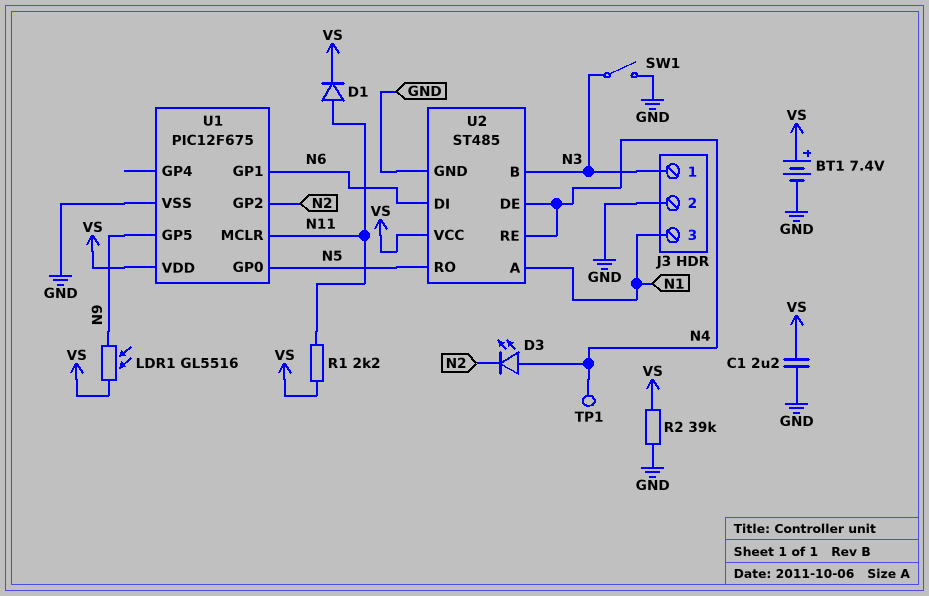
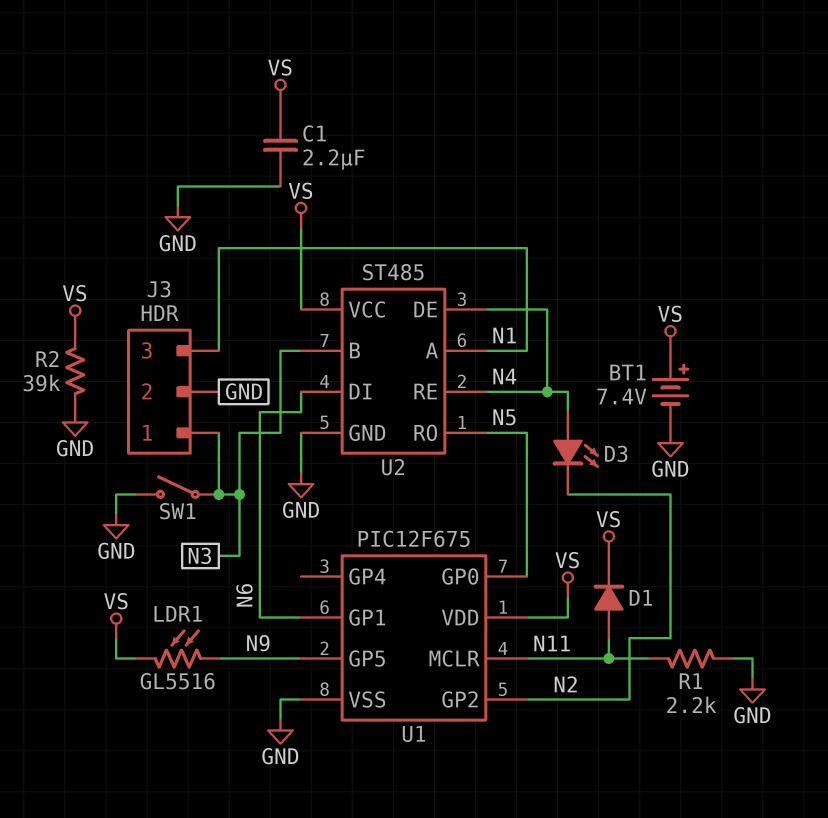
R1: 2.2k (N11, VS) -> 2.2k (GND, N11)
TP1: test point (N4) -> none

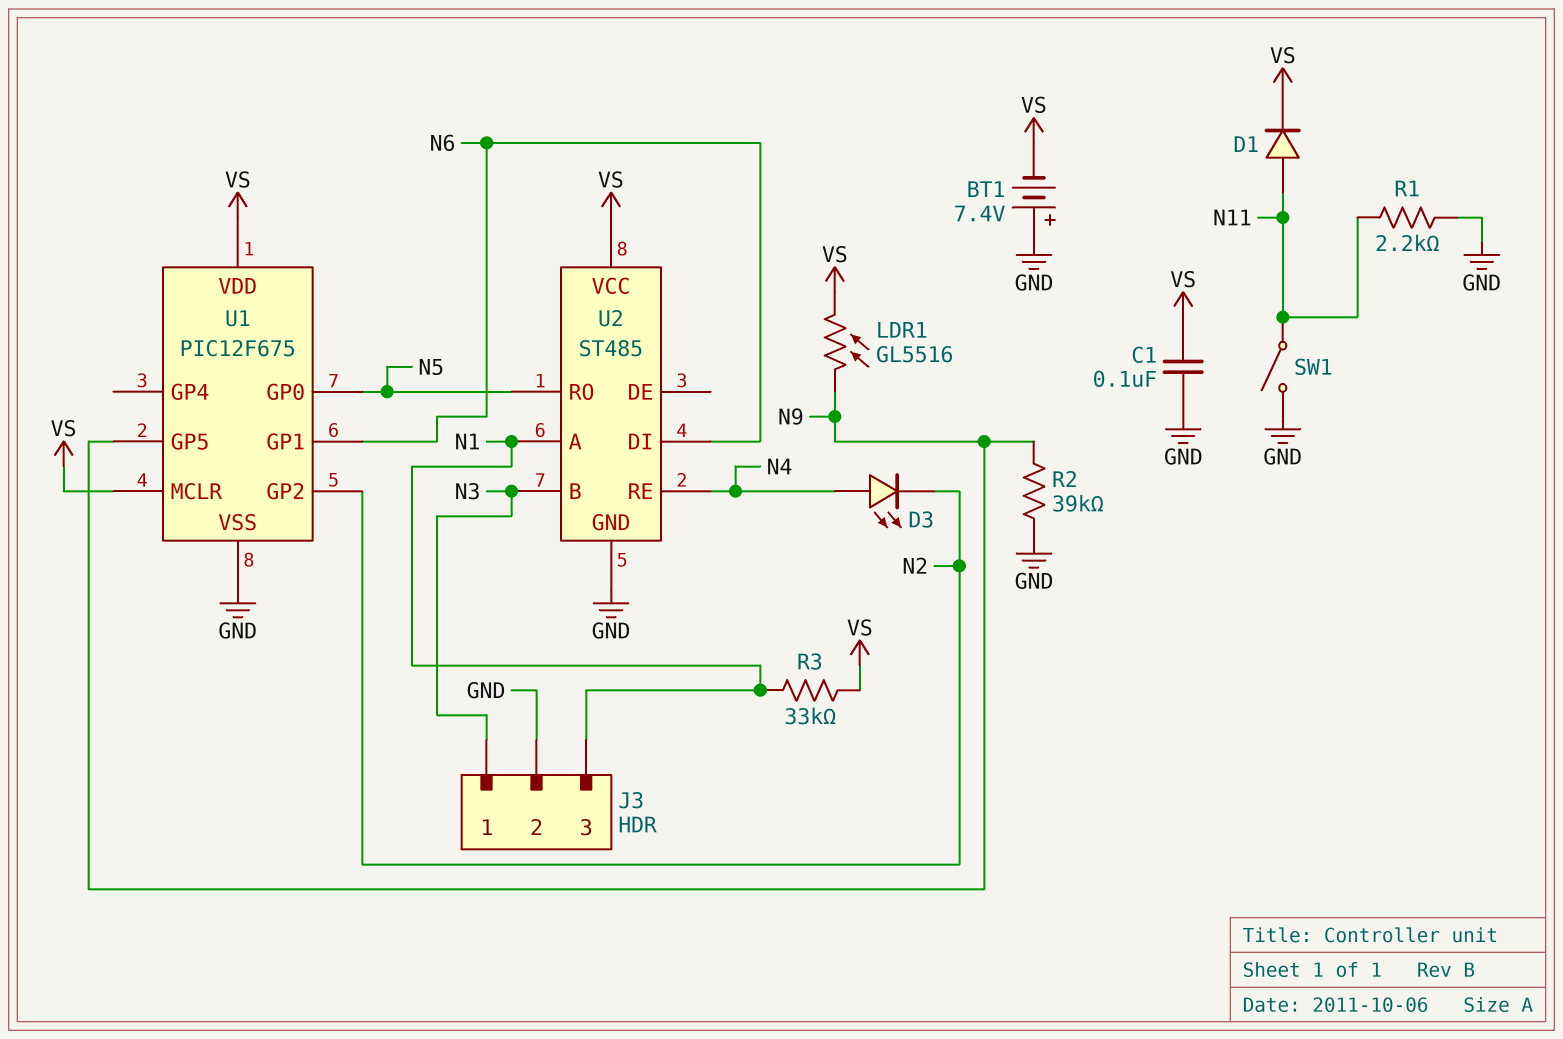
BT1: 7.4V (plus VS, minus GND) -> 7.4V (plus GND, minus VS)
C1: 2.2uF (GND, VS) -> 100nF (GND, VS)
R2: 39k (GND, VS) -> 39k (GND, N9)
R3: none -> 33k (N1, VS)
SW1: switch (GND, N3) -> switch (GND, N11)
U1 pin MCLR: N11 -> VS
U2 pin DE: N4 -> none

